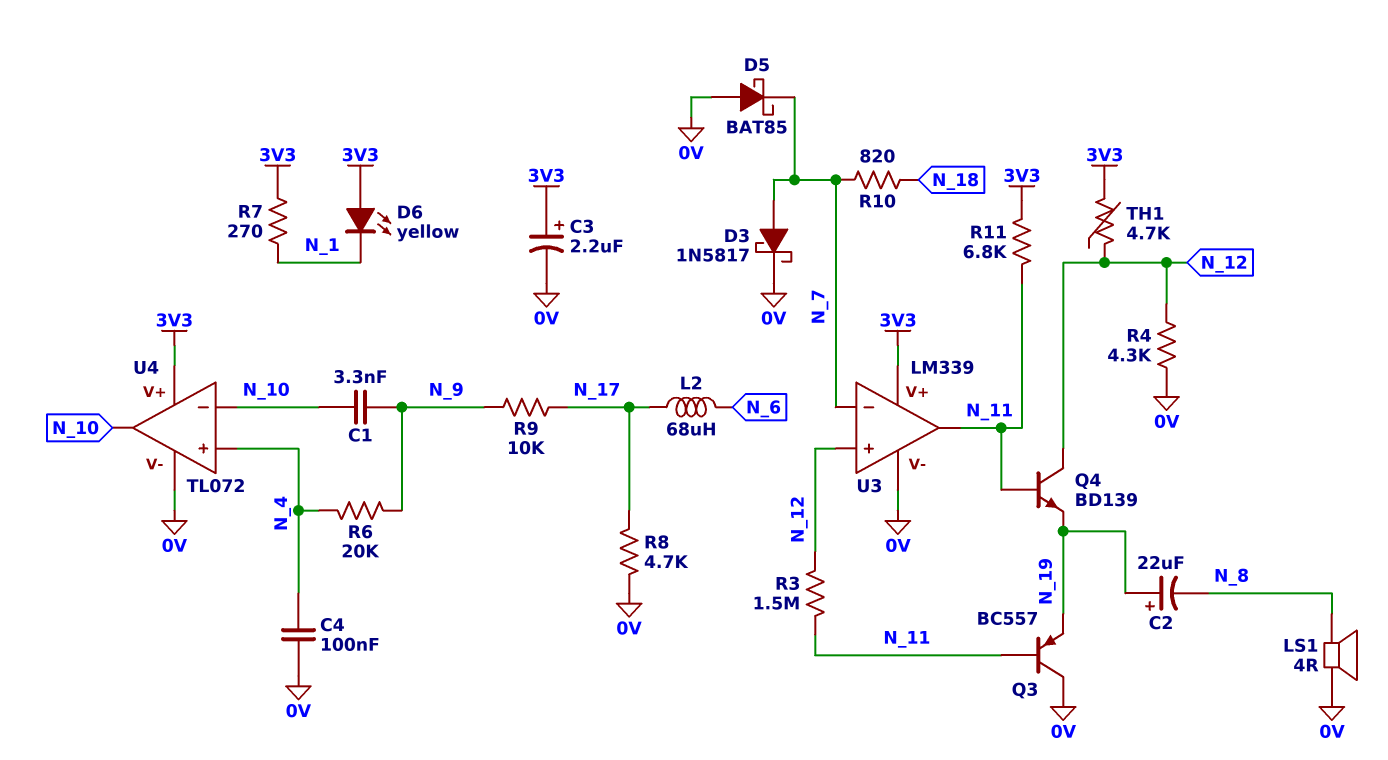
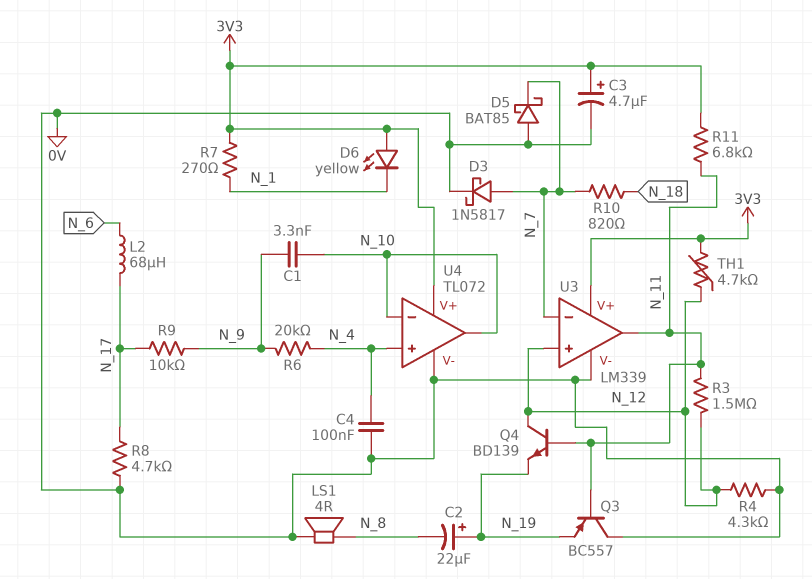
C3: 2.2uF (plus 3V3, minus 0V) -> 4.7uF (plus 3V3, minus 0V)

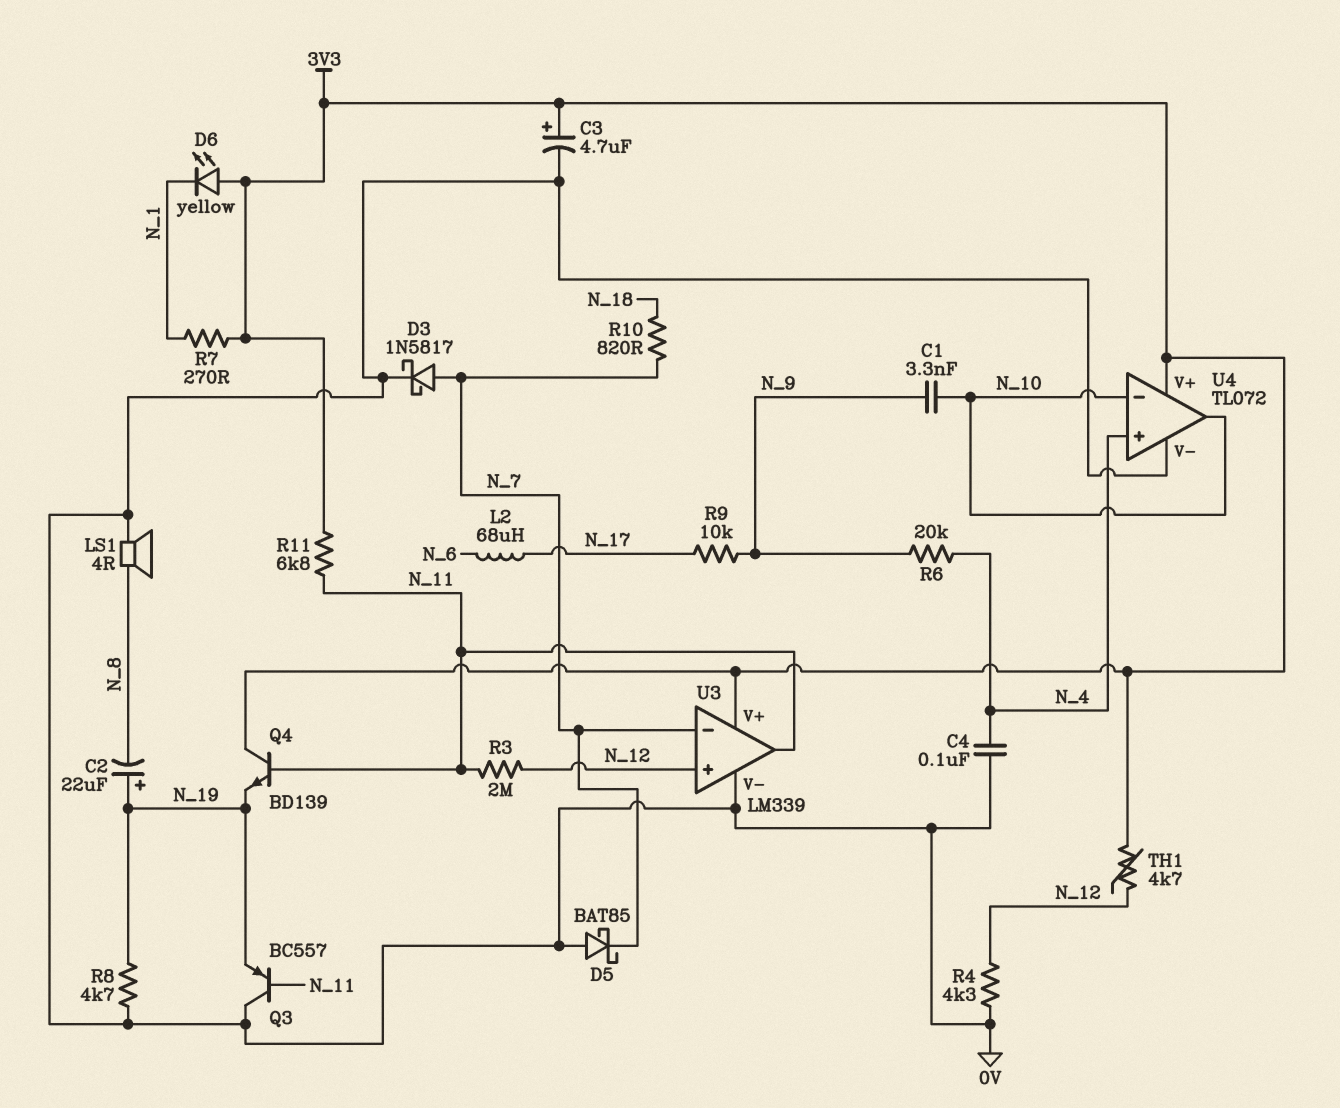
Q4: NPN BD139 (B N_11, C N_12, E N_19) -> NPN BD139 (B N_11, C 3V3, E N_19)
R3: 1.5M (N_11, N_12) -> 2M (N_11, N_12)
R8: 4.7k (0V, N_17) -> 4.7k (0V, N_19)

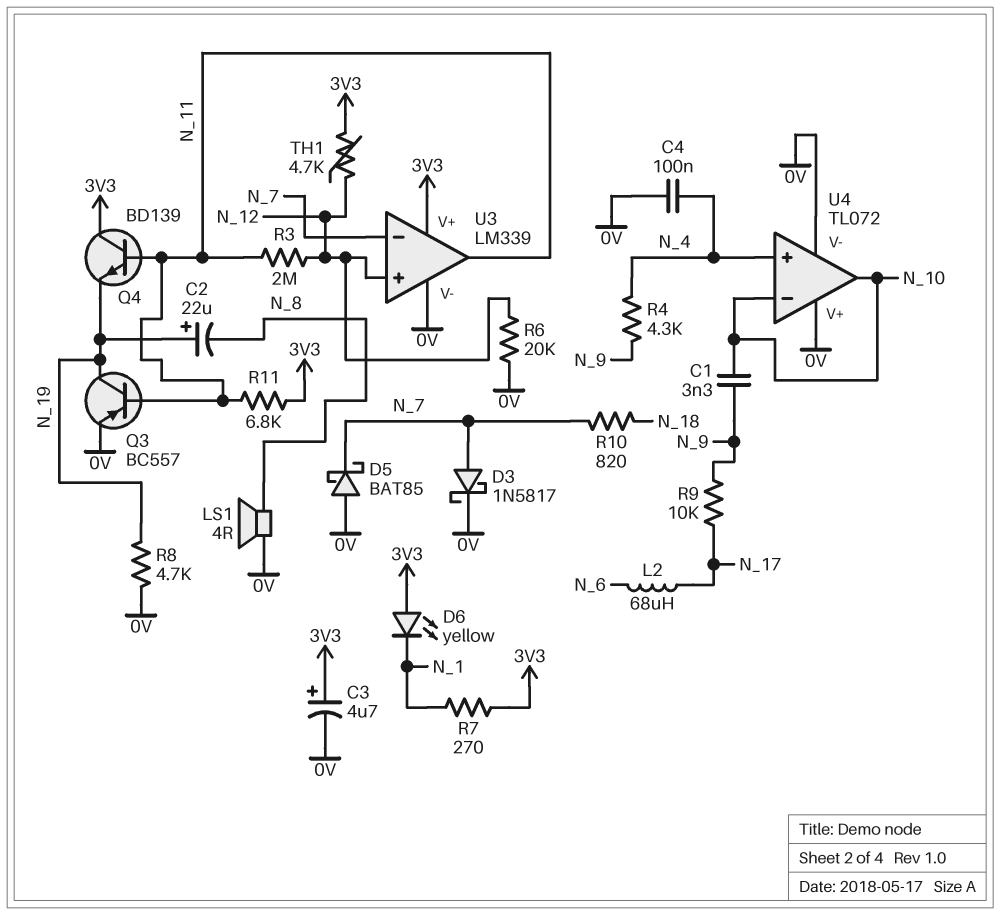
Q3: PNP BC557 (B N_11, C 0V, E N_19) -> PNP BC557 (B N_11, C N_19, E 0V)
R4: 4.3k (0V, N_12) -> 4.3k (N_4, N_9)
R6: 20k (N_4, N_9) -> 20k (0V, N_12)
U4 pin V+: 3V3 -> 0V

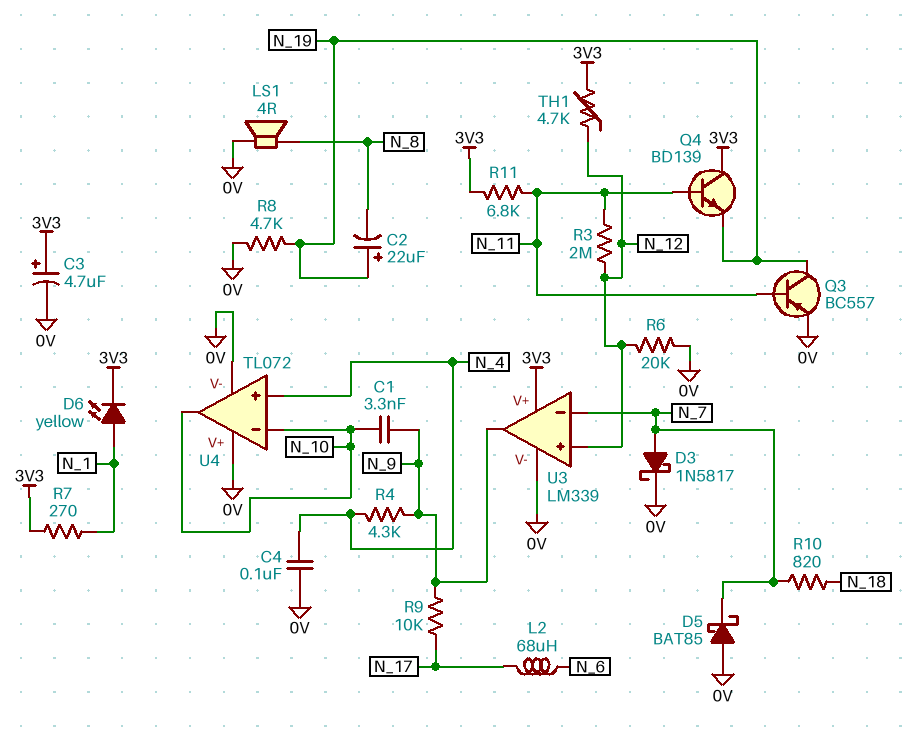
D6: LED yellow (A 3V3, K N_1) -> LED yellow (A N_1, K 3V3)
U3 pin out: N_11 -> N_9

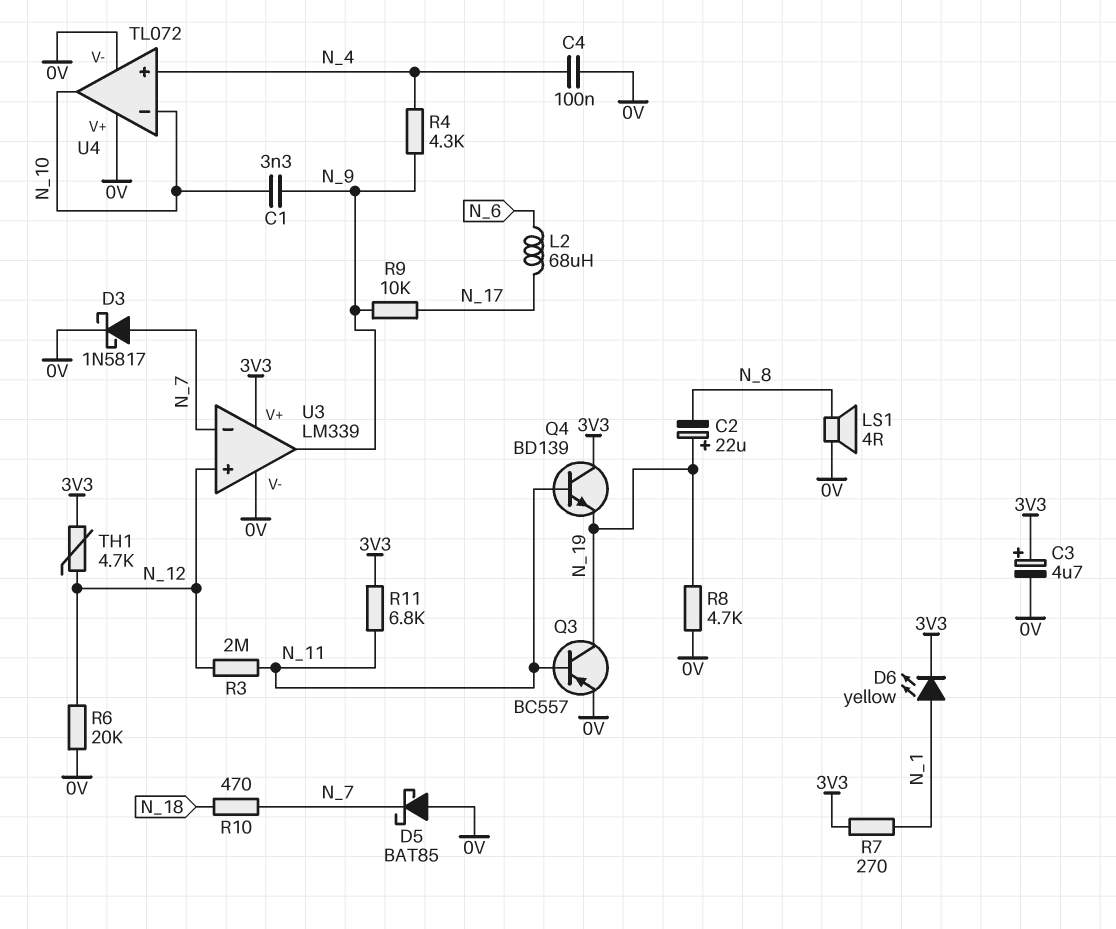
R10: 820 (N_7, N_18) -> 470 (N_7, N_18)

